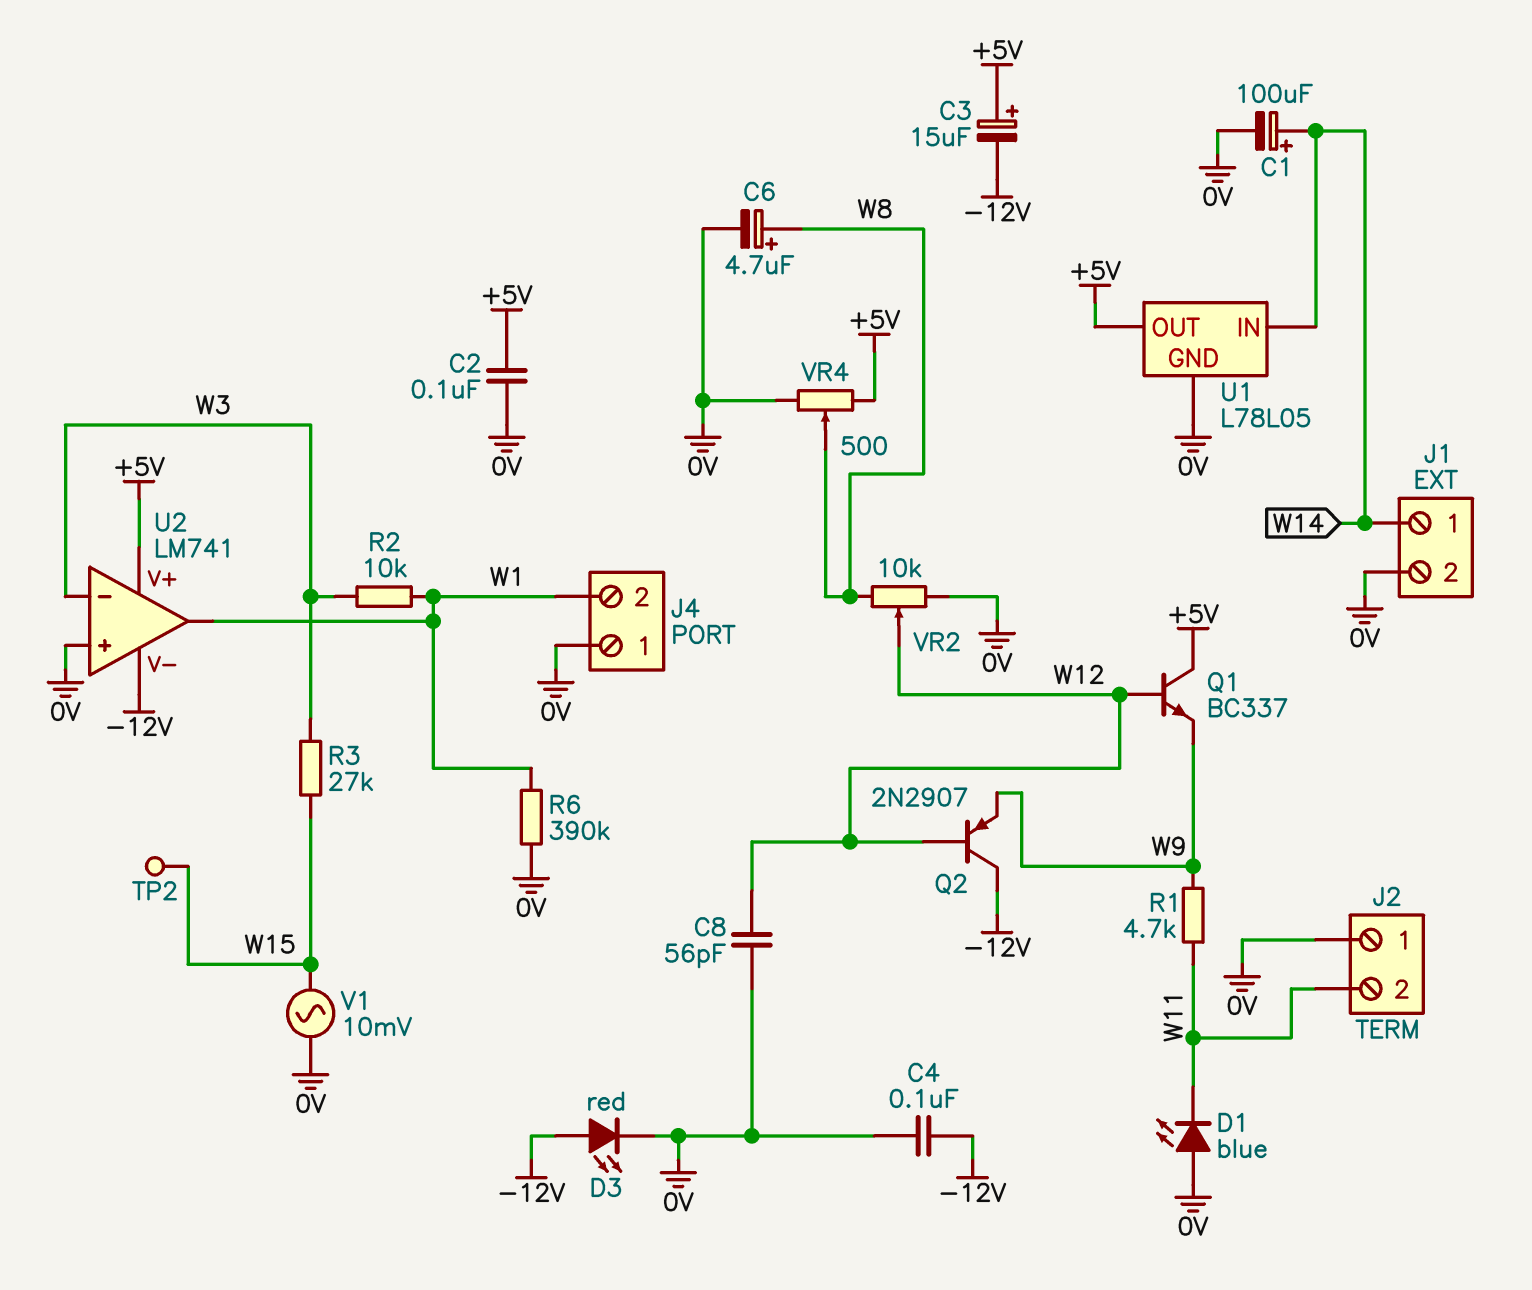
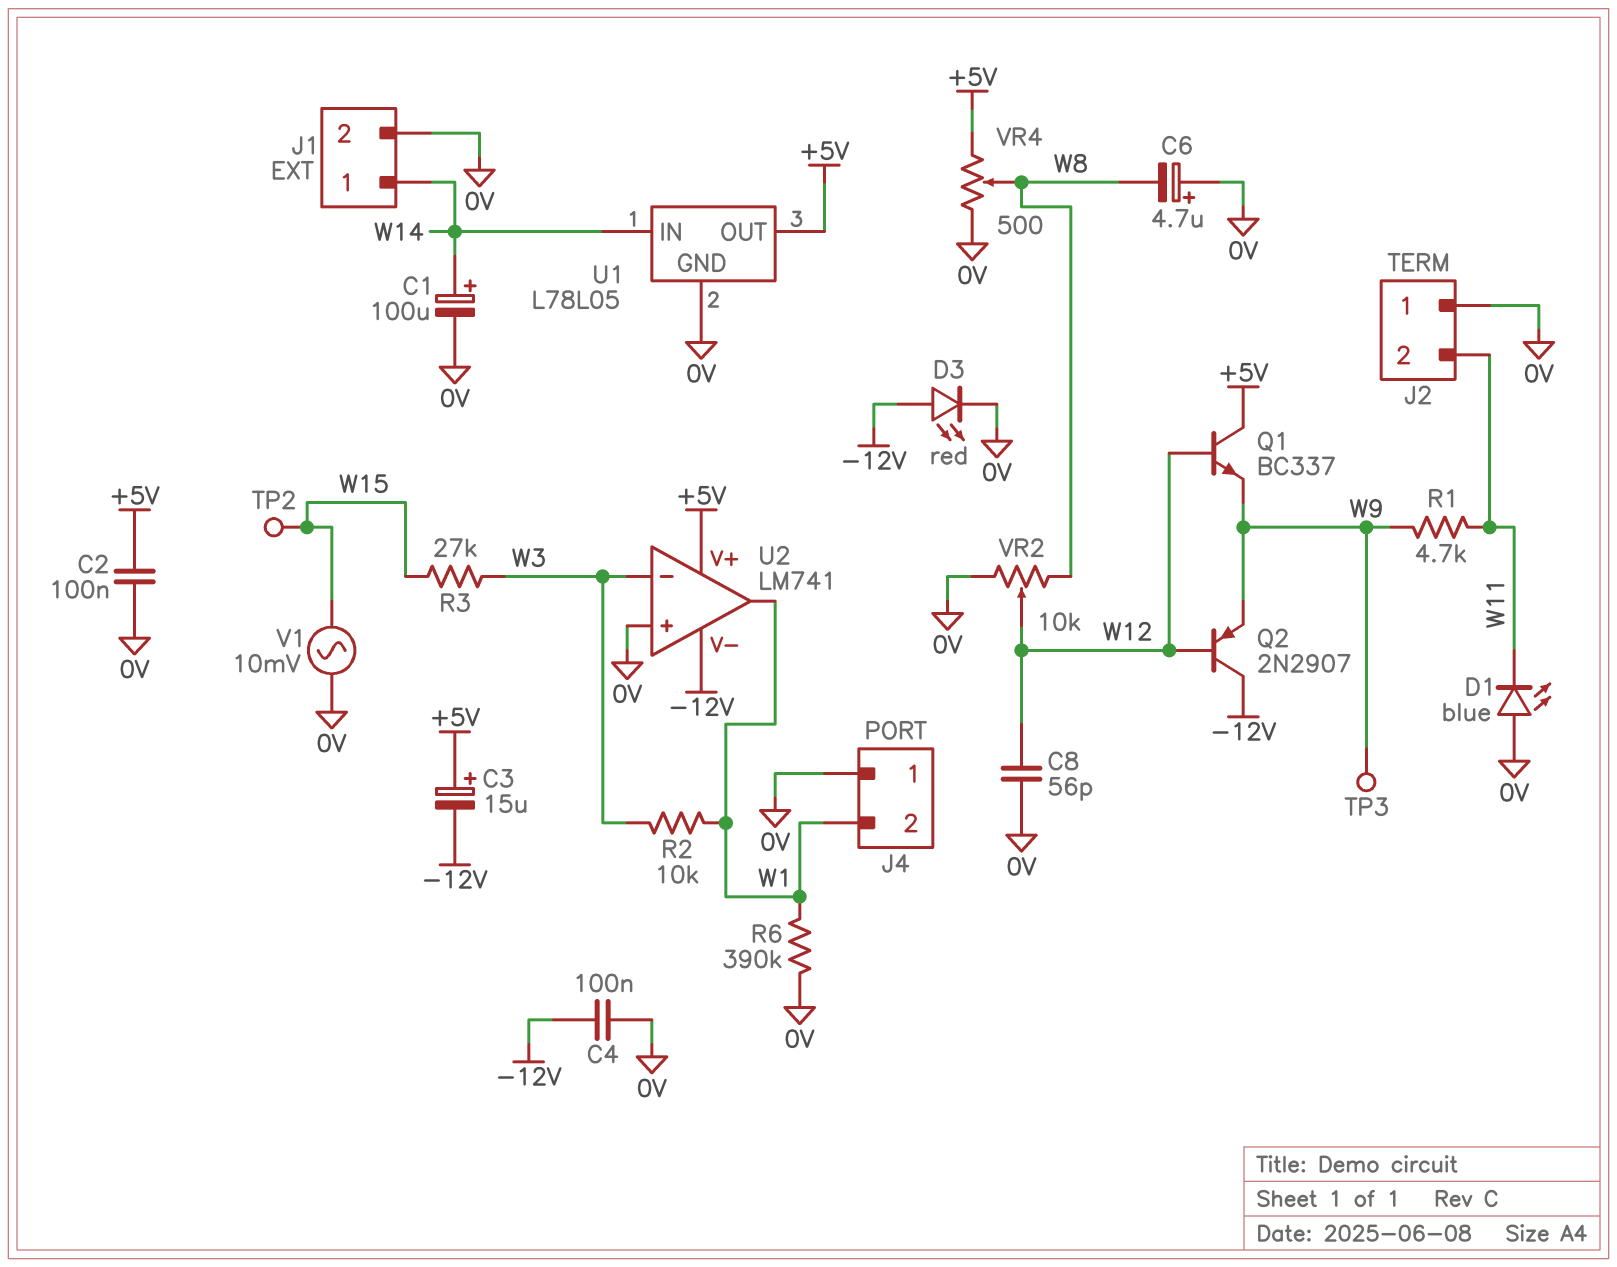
C6: 4.7uF (plus W8, minus 0V) -> 4.7uF (plus 0V, minus W8)
TP3: none -> test point (W9)

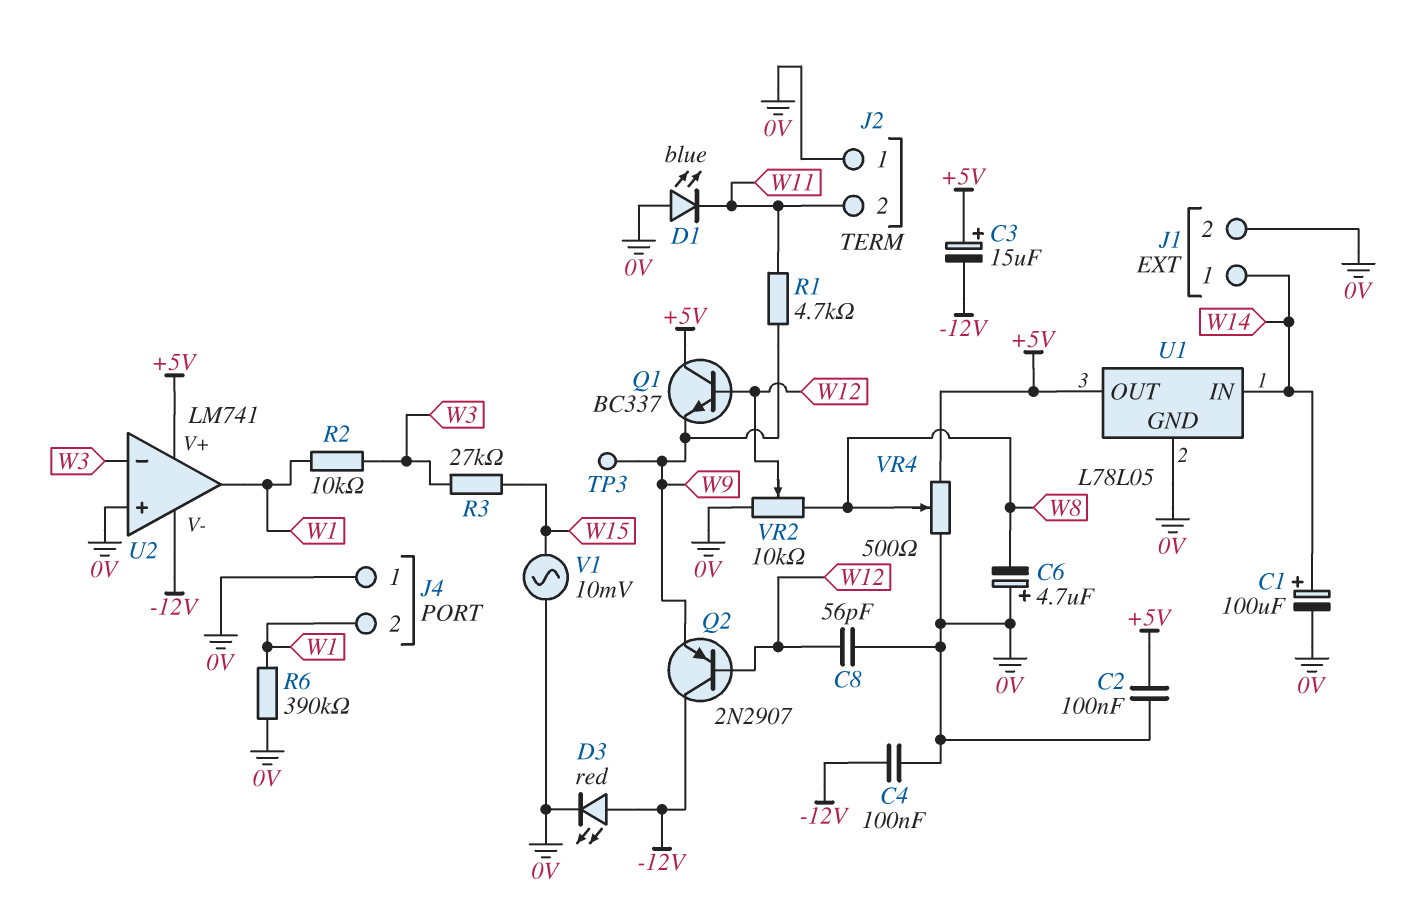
TP2: test point (W15) -> none

